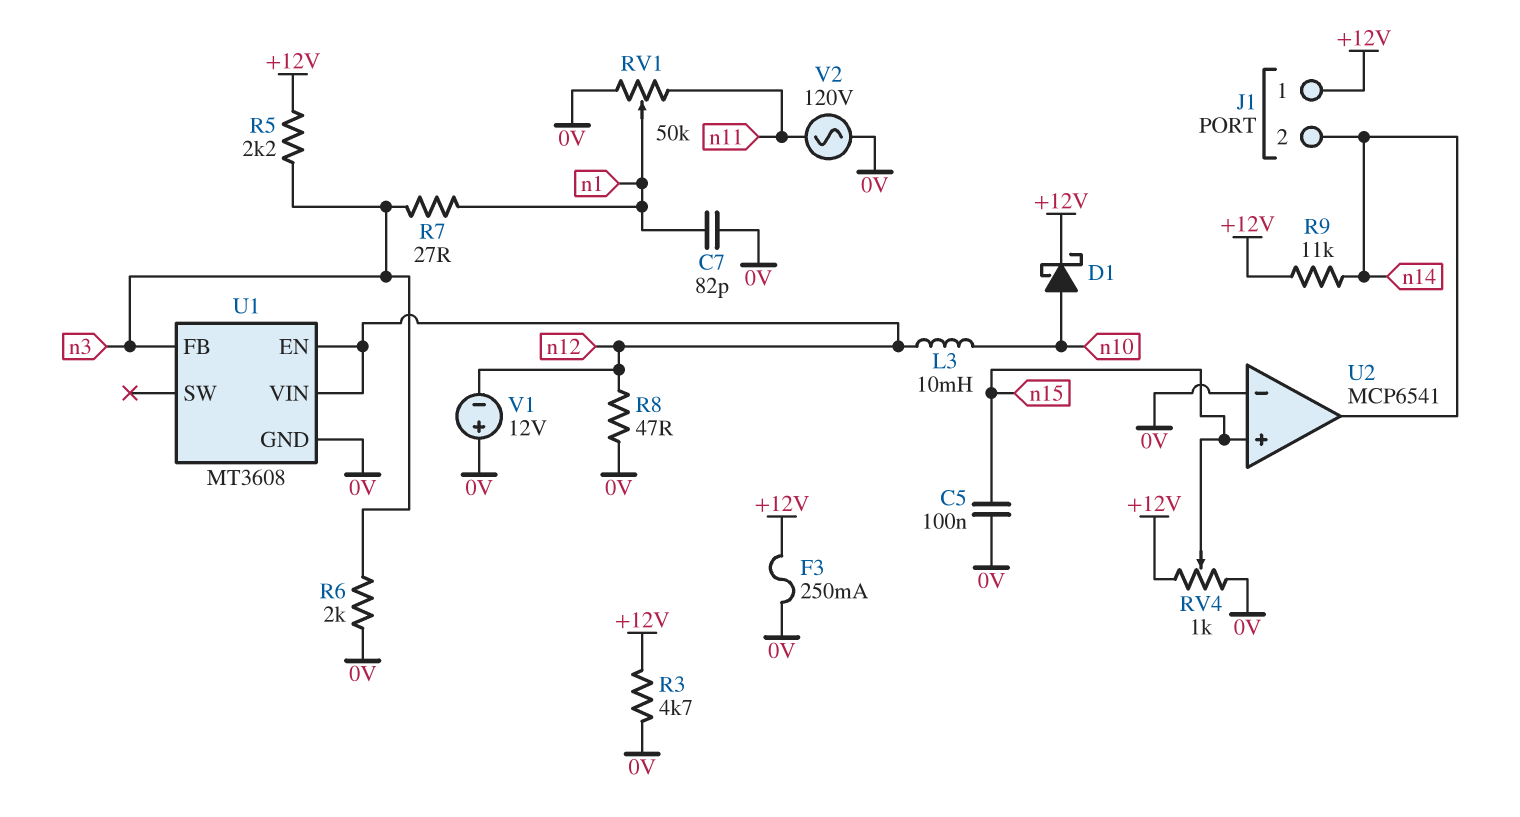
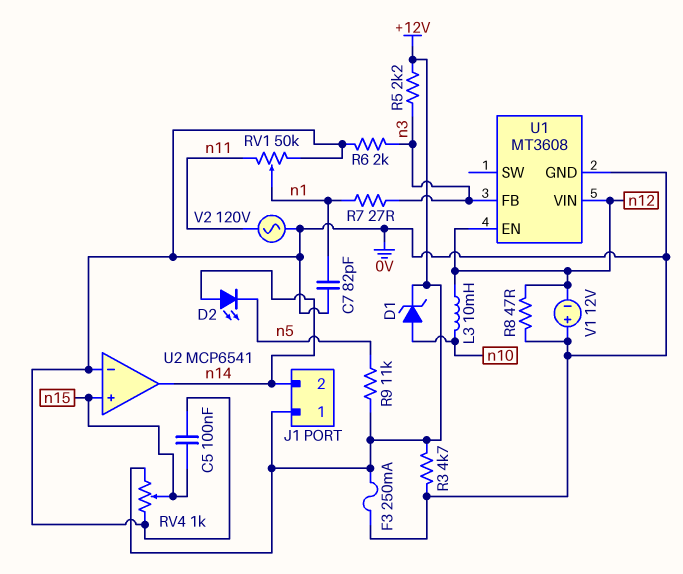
D1: schottky (A n10, K +12V) -> zener (A n10, K +12V)
D2: none -> LED (A n14, K n5)
R9: 11k (+12V, n14) -> 11k (+12V, n5)

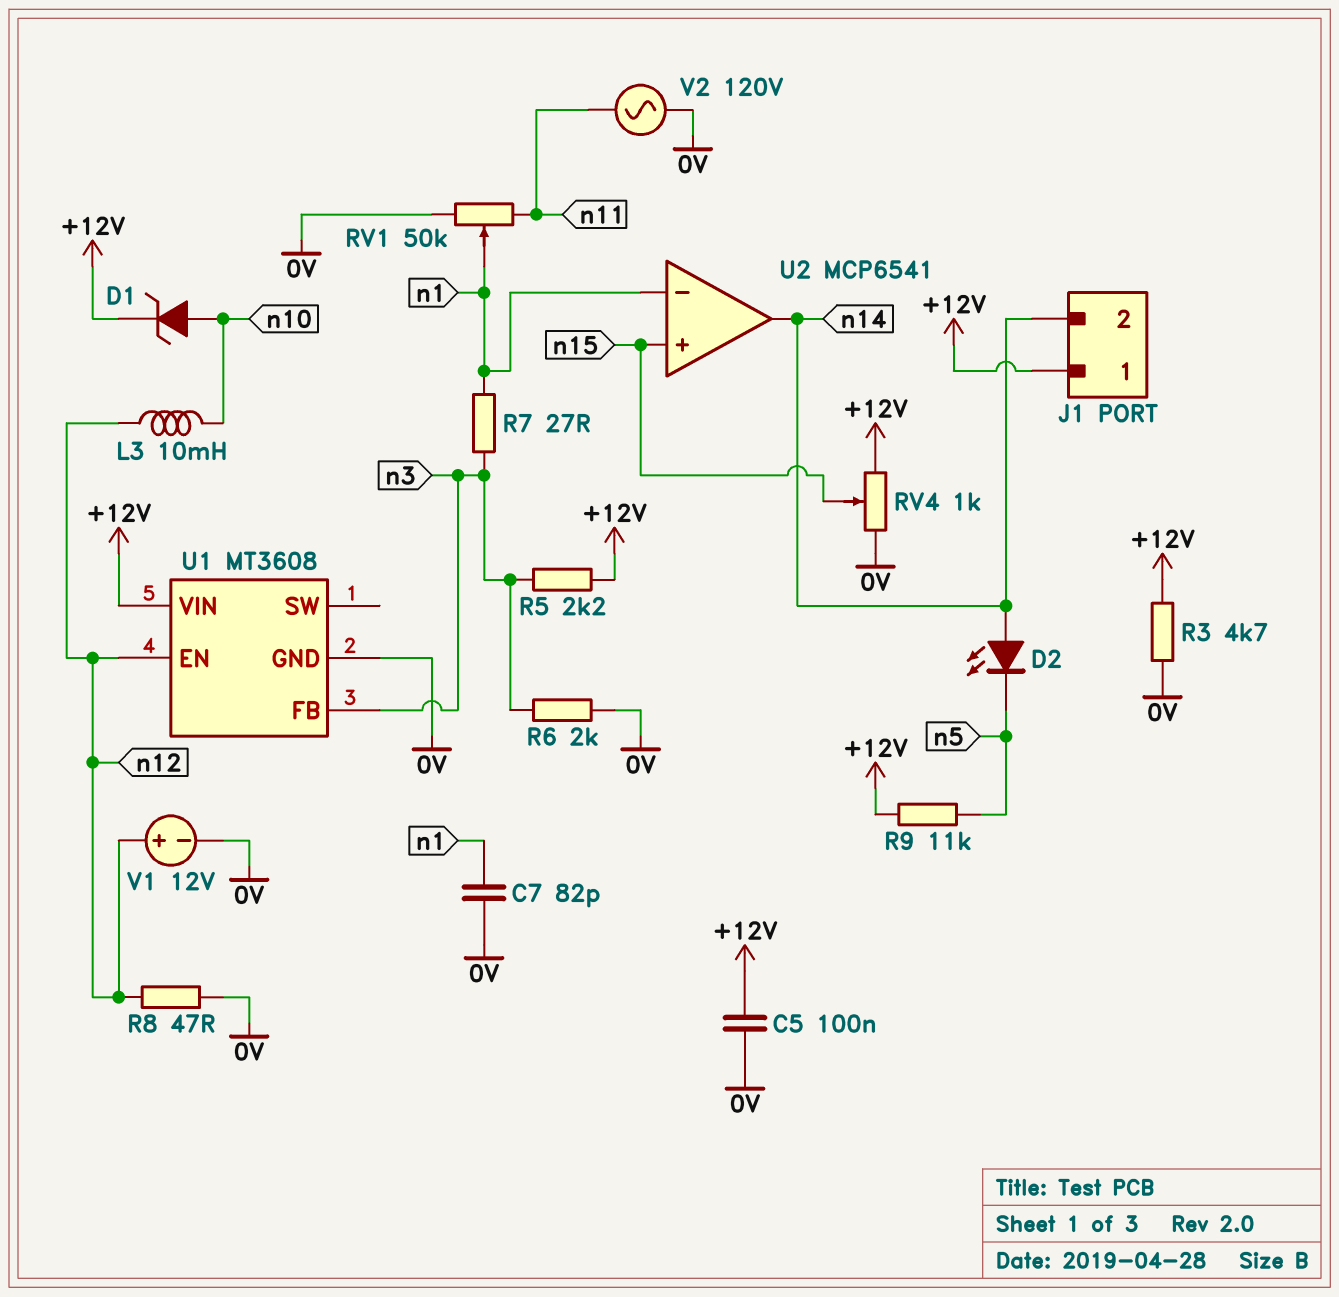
C5: 100nF (0V, n15) -> 100nF (+12V, 0V)
F3: 250mA (+12V, 0V) -> none
U1 pin VIN: n12 -> +12V
U2 pin in-: 0V -> n1
V1: 12V (plus 0V, minus n12) -> 12V (plus n12, minus 0V)

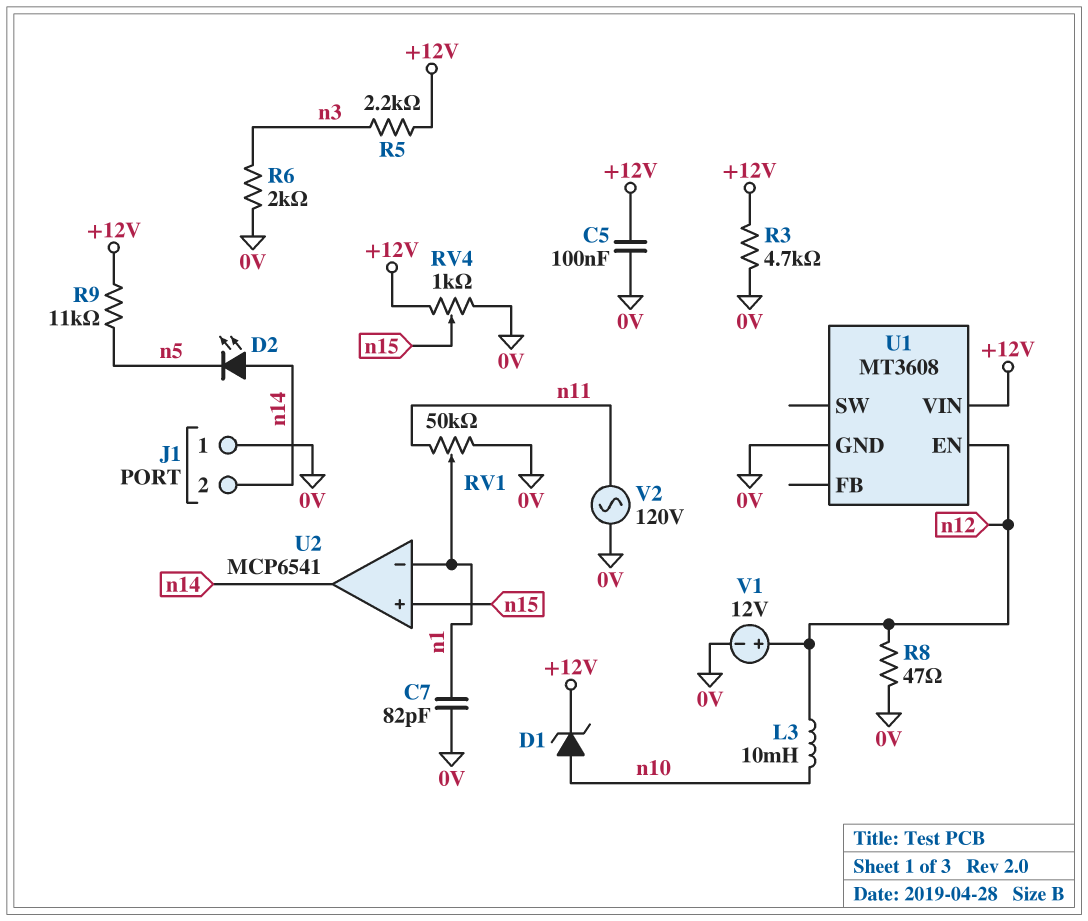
J1 pin 1: +12V -> 0V
R7: 27 (n1, n3) -> none
U1 pin FB: n3 -> none

